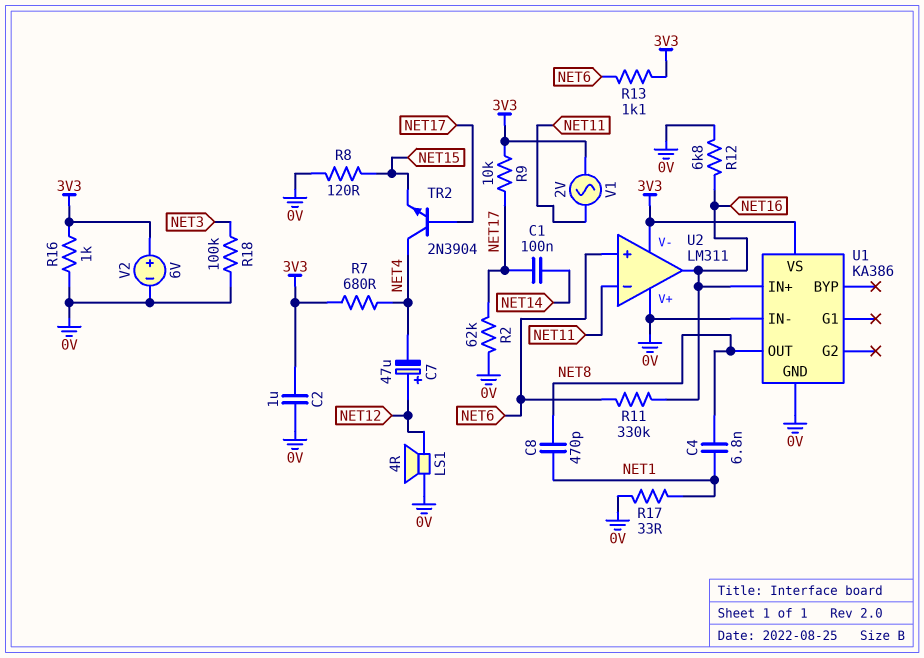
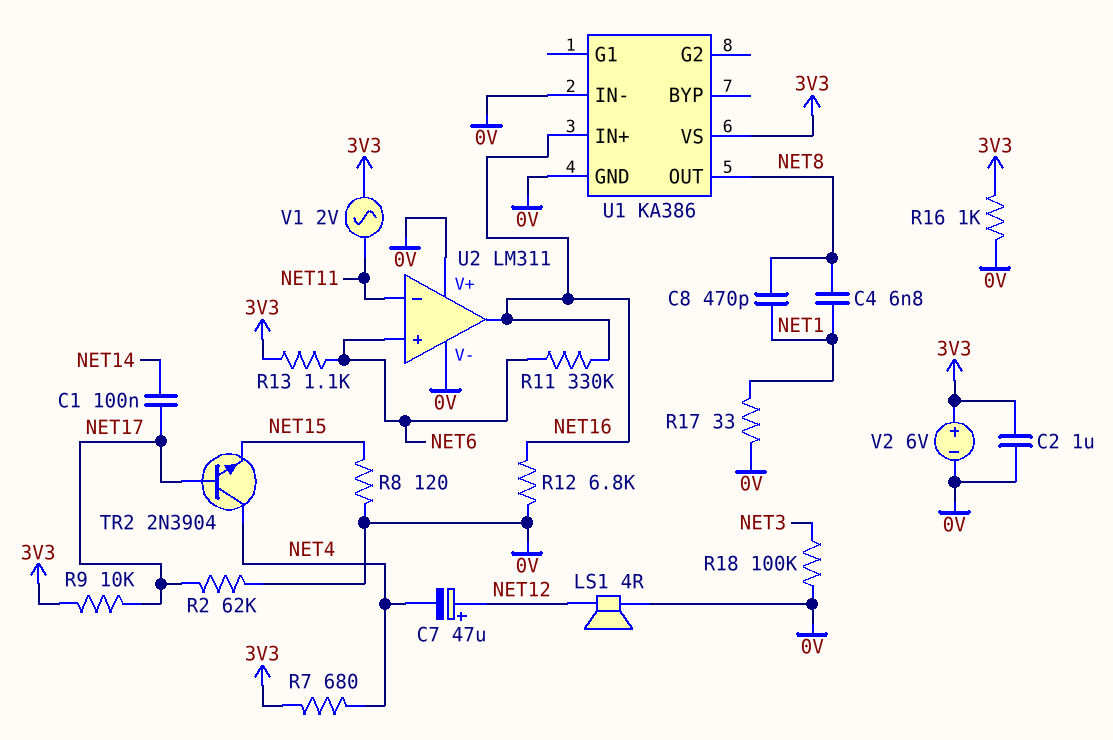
U2 pin V-: 3V3 -> 0V

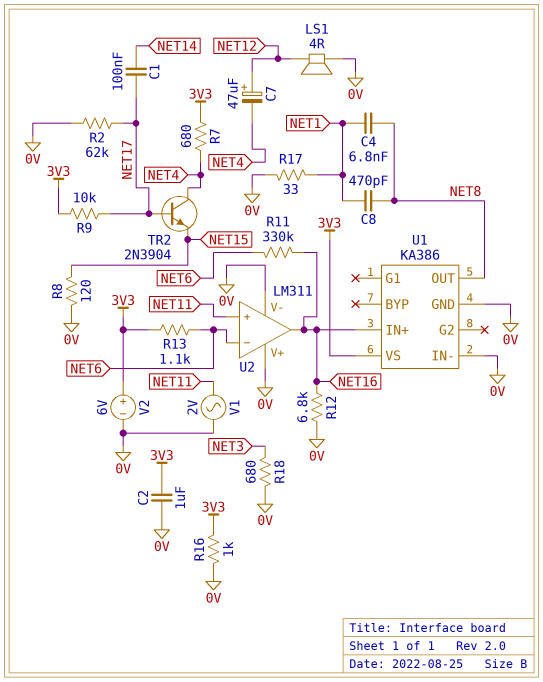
R18: 100k (0V, NET3) -> 680 (0V, NET3)
U2 pin in+: NET6 -> NET11
U2 pin in-: NET11 -> NET6
V1: AC 2V (3V3, NET11) -> AC 2V (0V, NET11)

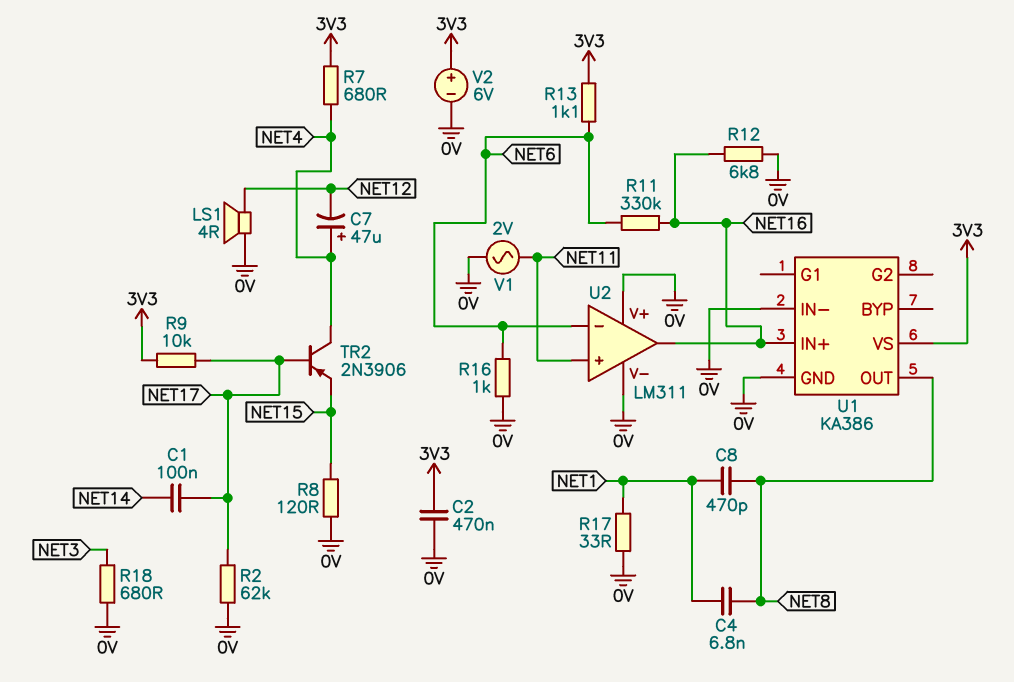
C2: 1uF (0V, 3V3) -> 470nF (0V, 3V3)
C7: 47uF (plus NET12, minus NET4) -> 47uF (plus NET4, minus NET12)
R16: 1k (0V, 3V3) -> 1k (0V, NET6)
TR2: NPN 2N3904 (B NET17, C NET4, E NET15) -> PNP 2N3906 (B NET17, C NET4, E NET15)

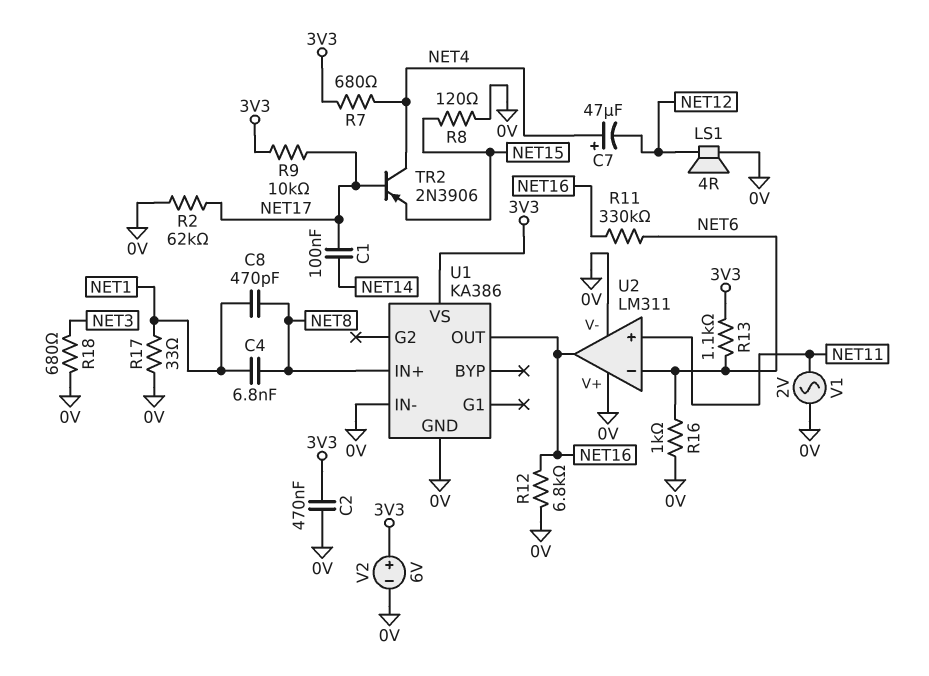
U1 pin IN+: NET16 -> NET8
U1 pin OUT: NET8 -> NET16

